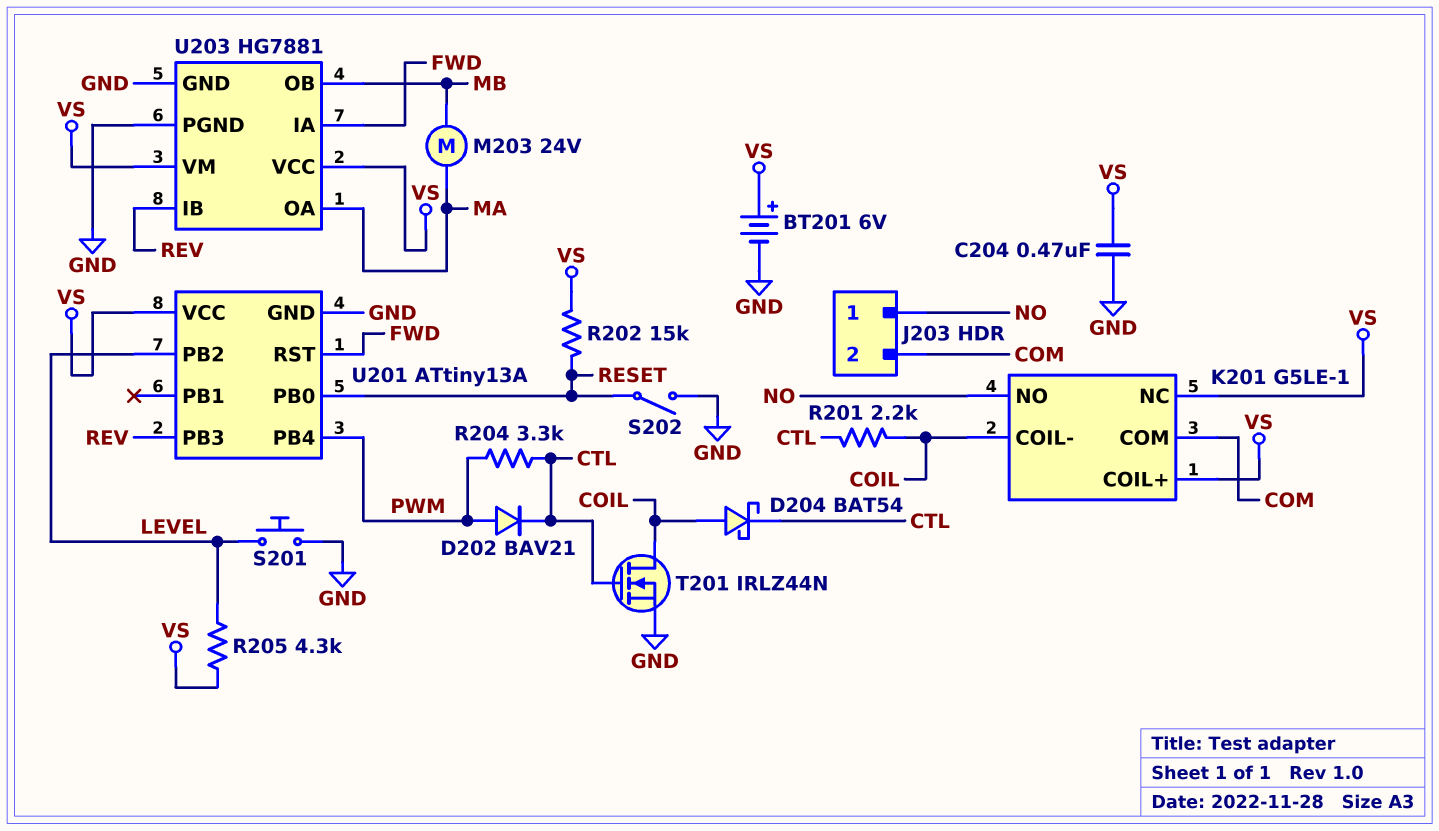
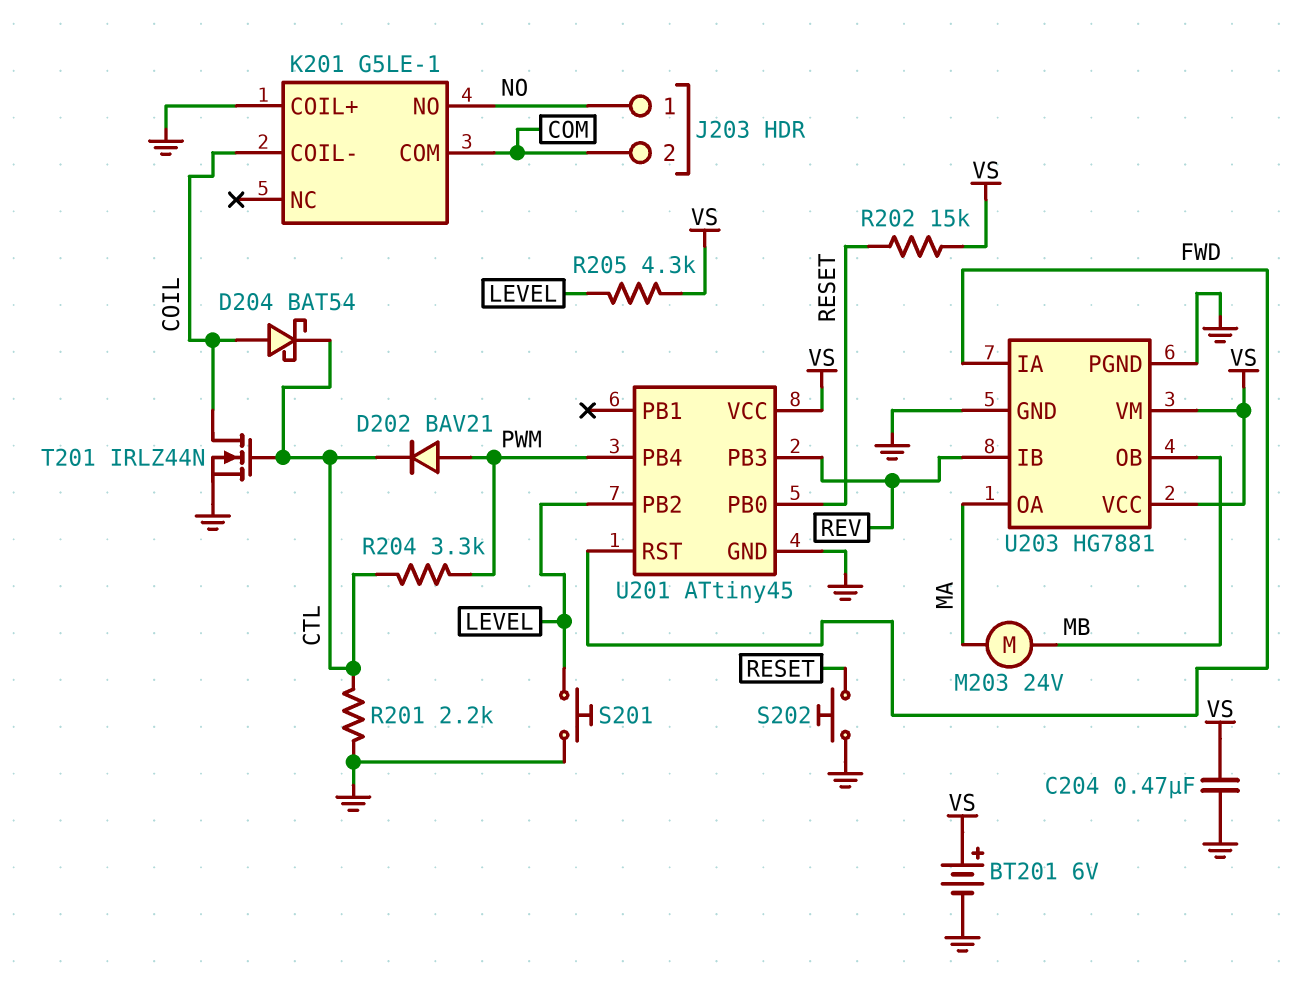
K201 pin COIL+: VS -> GND
K201 pin NC: VS -> none
R201: 2.2k (COIL, CTL) -> 2.2k (CTL, GND)
S202: switch (GND, RESET) -> button (GND, RESET)
U201: ATtiny13A -> ATtiny45

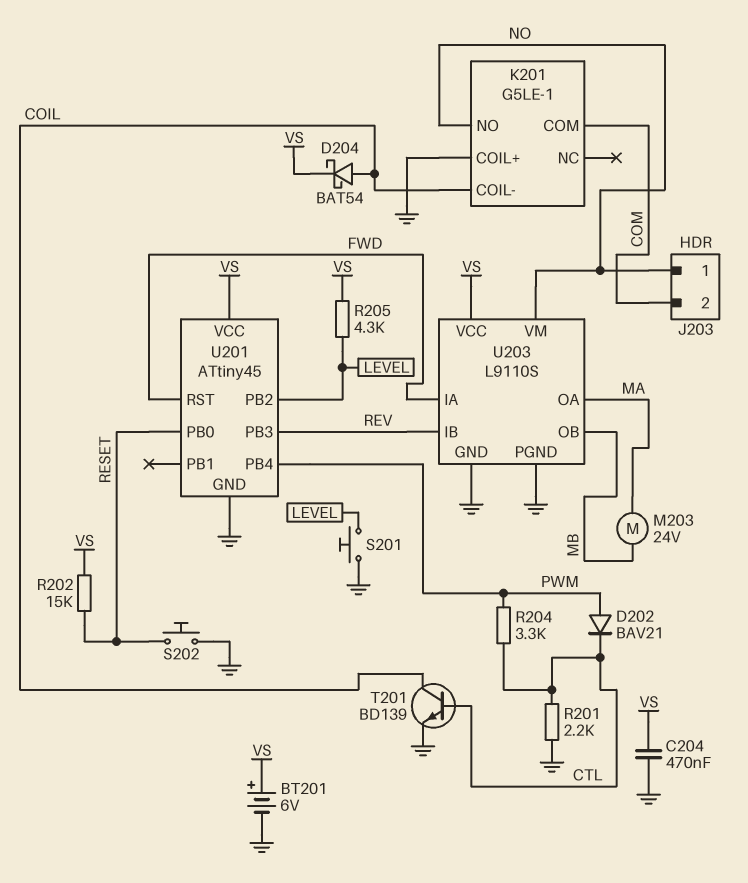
D204: schottky BAT54 (A COIL, K CTL) -> schottky BAT54 (A COIL, K VS)
T201: NMOS IRLZ44N (G CTL, D COIL, S GND) -> NPN BD139 (B CTL, C COIL, E GND)
U203: HG7881 -> L9110S
U203 pin VM: VS -> NO

